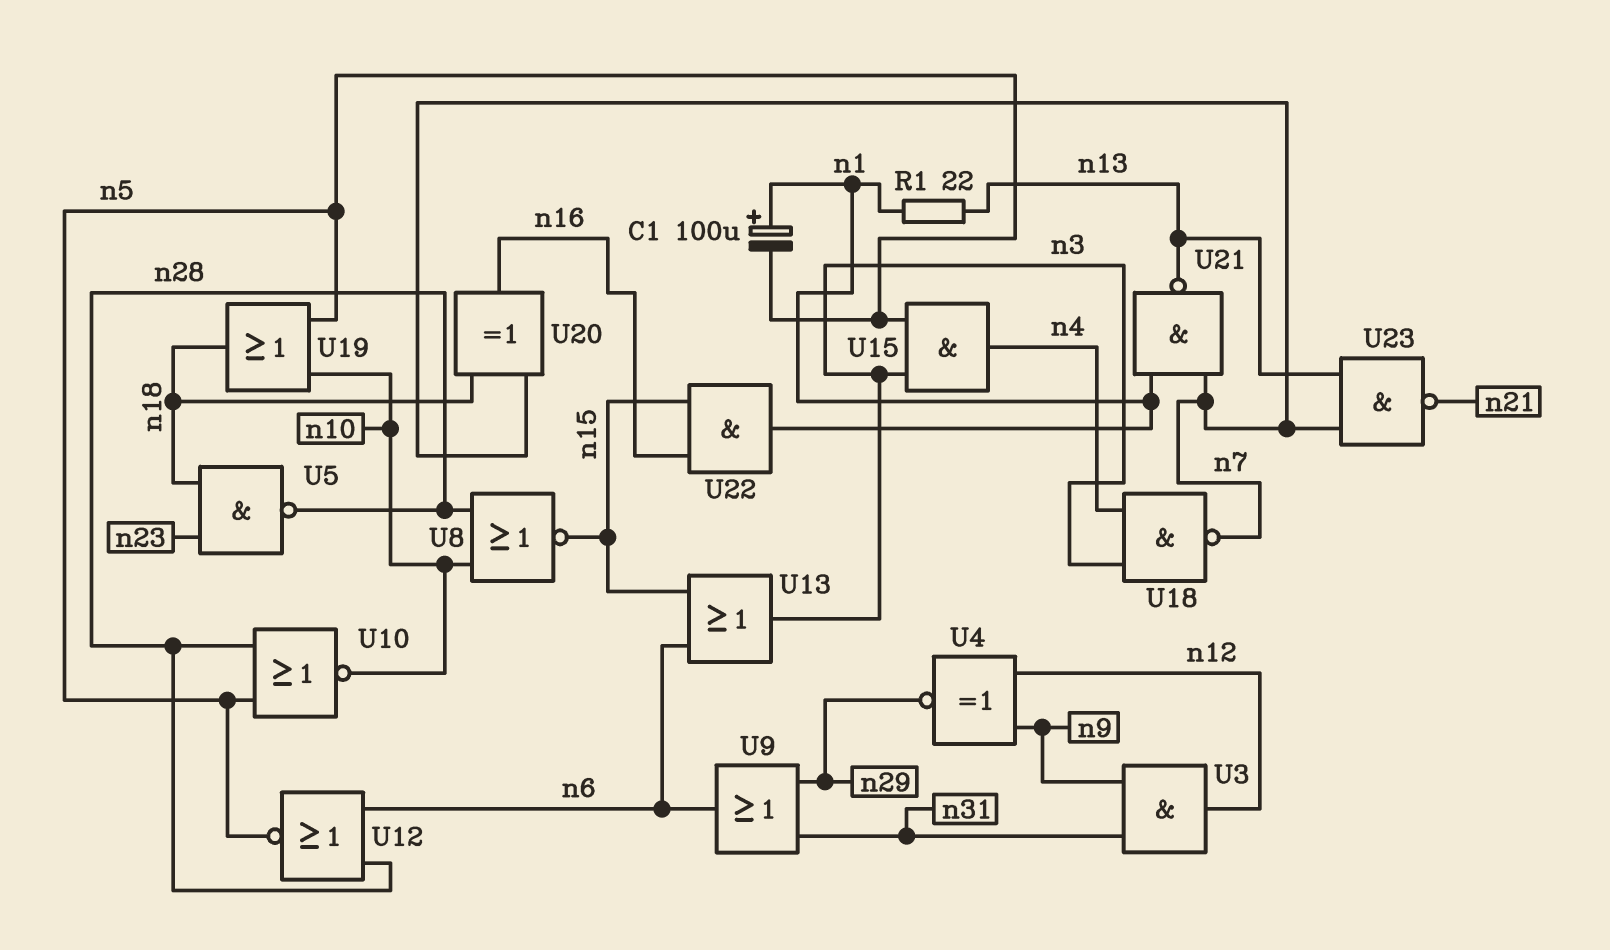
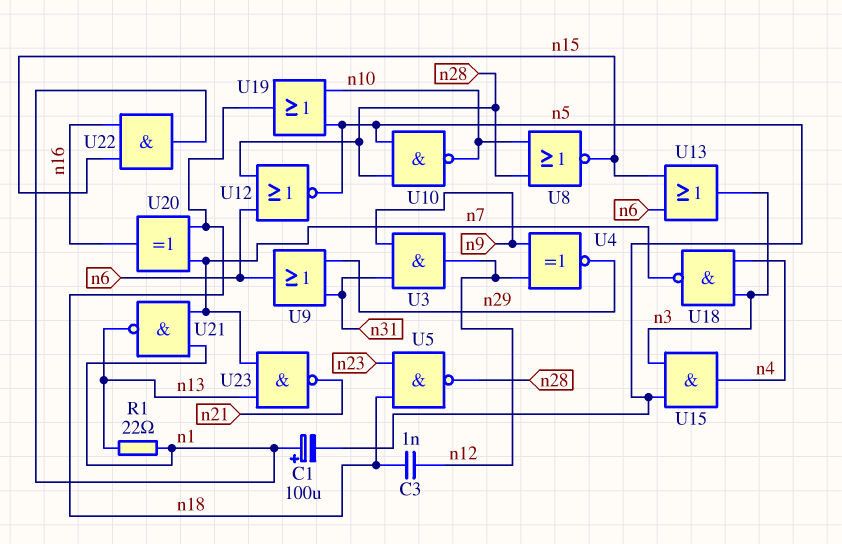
C3: none -> 1nF (n12, n18)
U10: NOR (in n5, in n28, out n10) -> NAND (in n5, in n28, out n10)

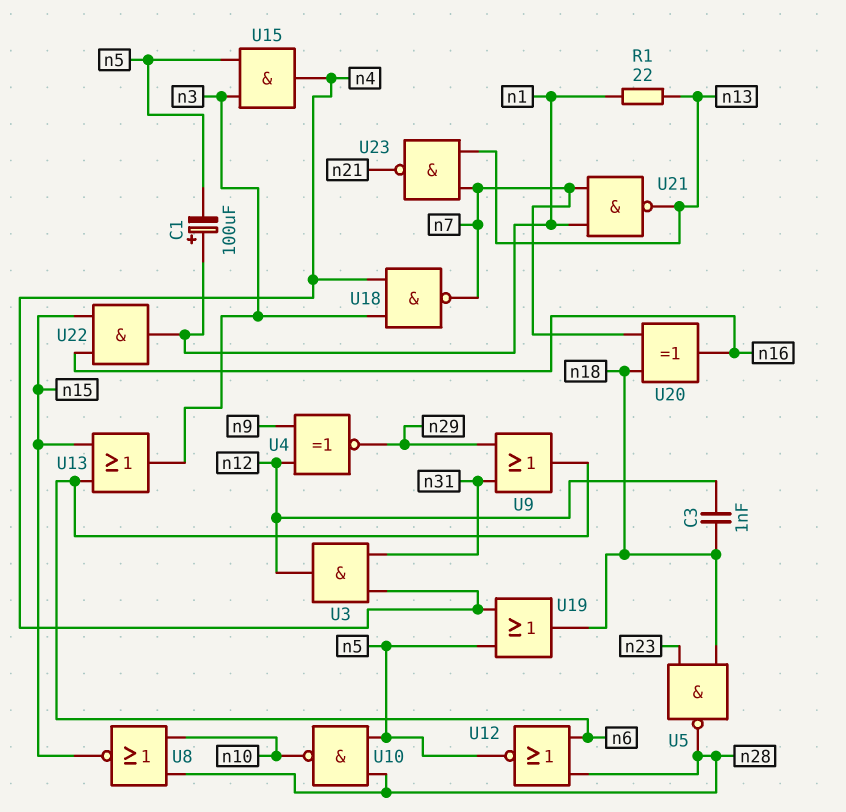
U3: AND (in n9, in n31, out n12) -> AND (in n4, in n31, out n12)
U19: OR (in n5, in n10, out n18) -> OR (in n4, in n5, out n18)

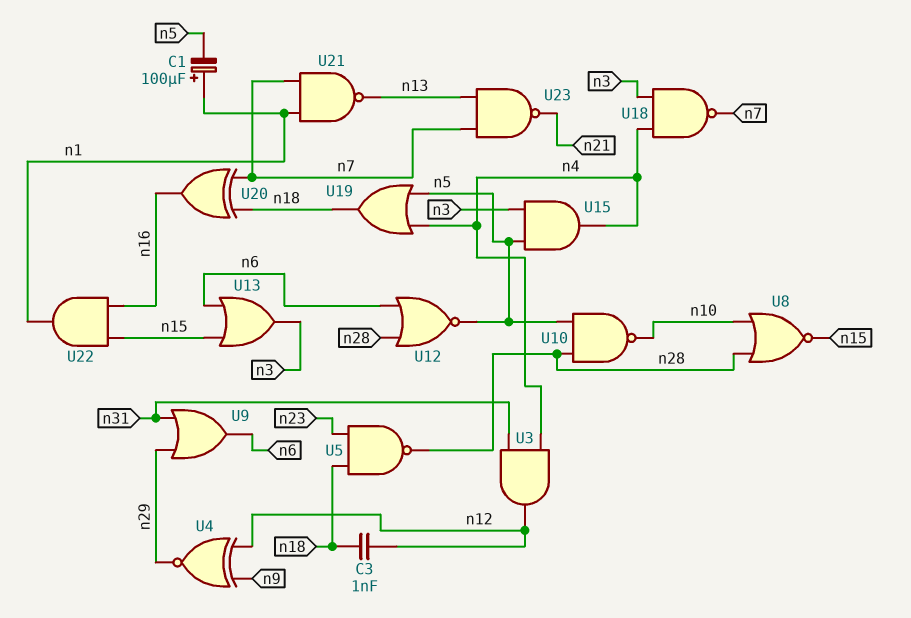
R1: 22 (n1, n13) -> none

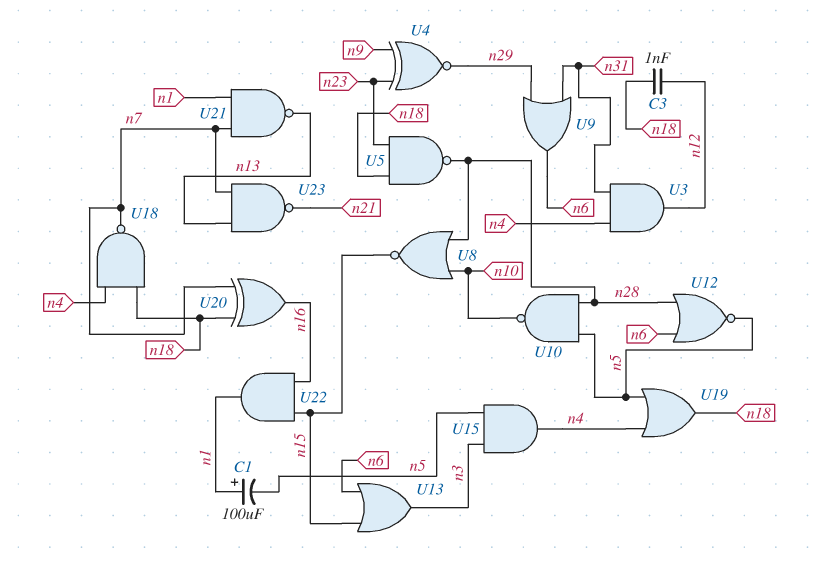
U4: XNOR (in n9, in n12, out n29) -> XNOR (in n9, in n23, out n29)
U18: NAND (in n3, in n4, out n7) -> NAND (in n4, in n18, out n7)

